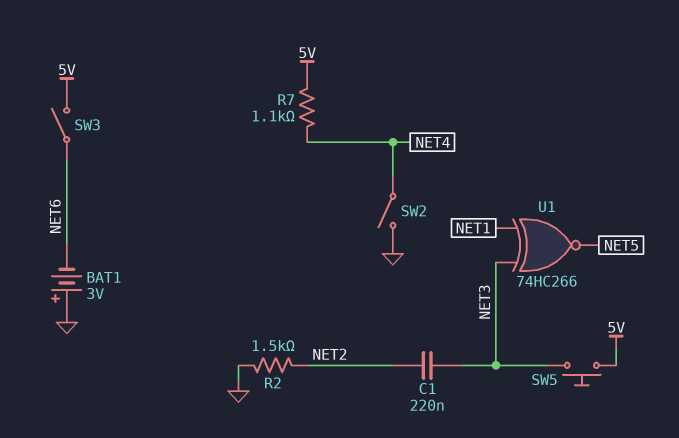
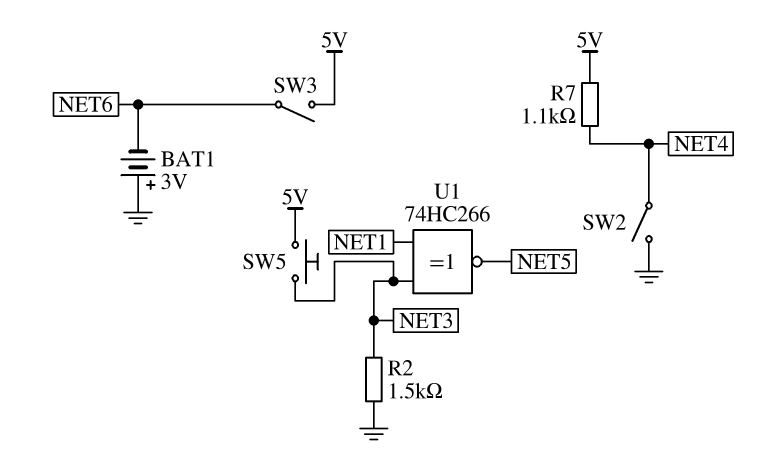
C1: 220nF (NET2, NET3) -> none
R2: 1.5k (GND, NET2) -> 1.5k (GND, NET3)

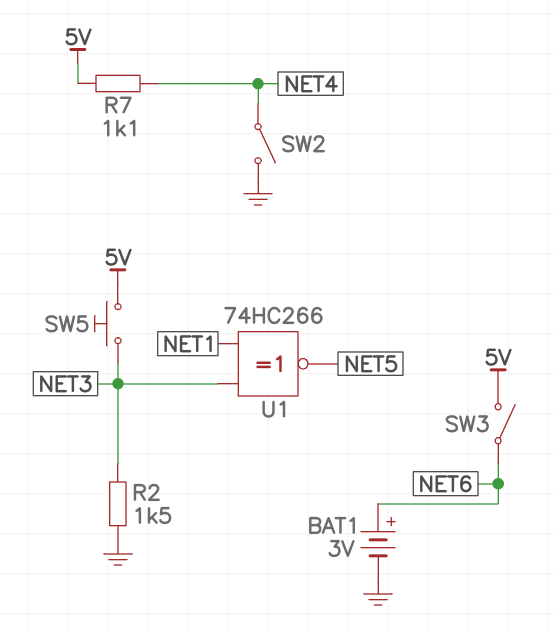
BAT1: 3V (plus GND, minus NET6) -> 3V (plus NET6, minus GND)

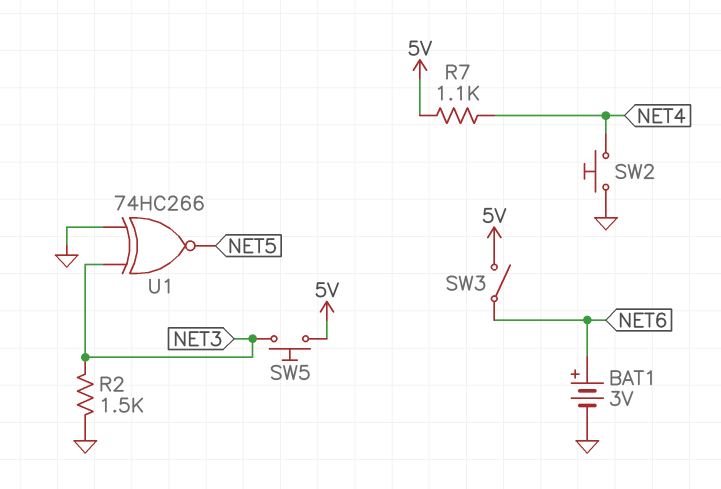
SW2: switch (GND, NET4) -> button (GND, NET4)
U1: XNOR 74HC266 (in NET1, in NET3, out NET5) -> XNOR 74HC266 (in GND, in NET3, out NET5)

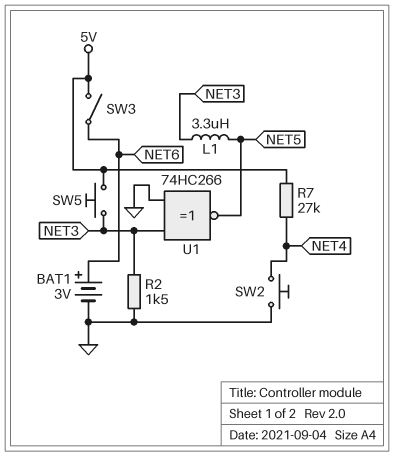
L1: none -> 3.3uH (NET3, NET5)
R7: 1.1k (5V, NET4) -> 27k (5V, NET4)

